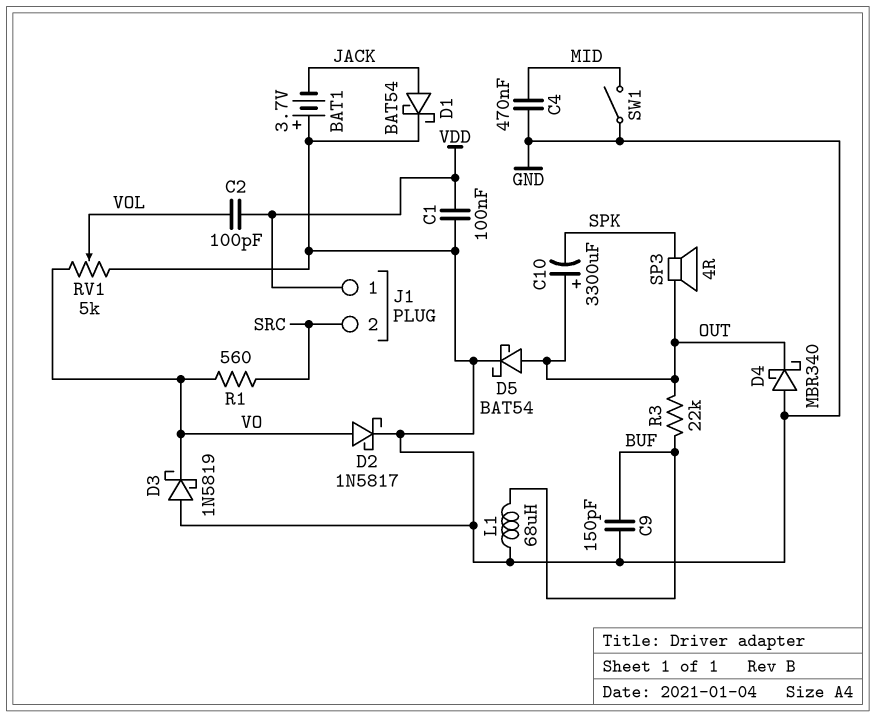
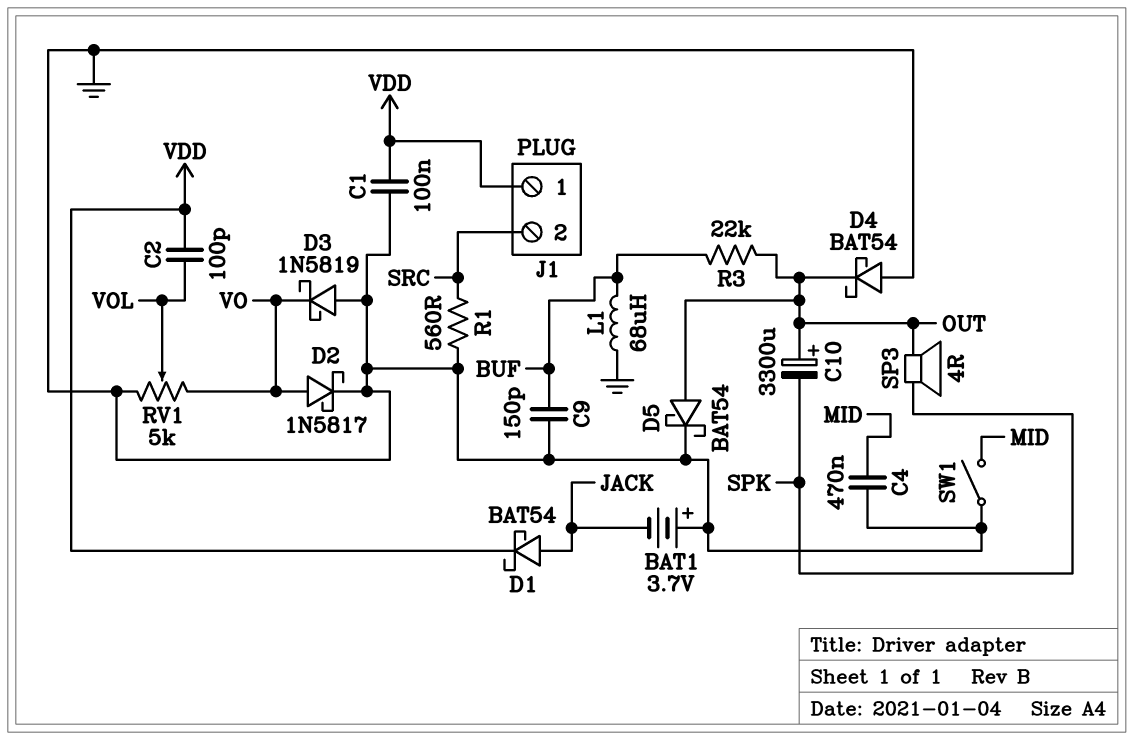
D1: schottky BAT54 (A JACK, K GND) -> schottky BAT54 (A JACK, K VDD)
D4: schottky MBR340 (A GND, K OUT) -> schottky BAT54 (A GND, K OUT)
R1: 560 (SRC, VO) -> 560 (GND, SRC)

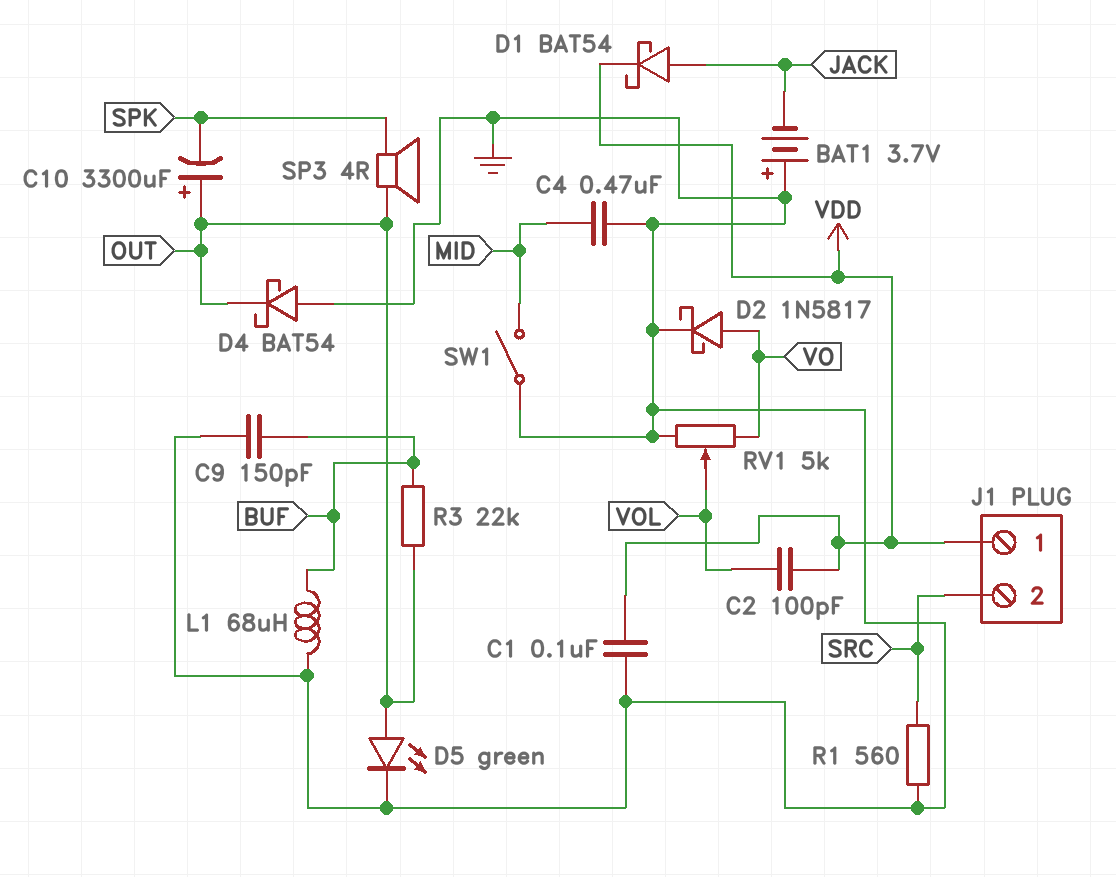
D3: schottky 1N5819 (A GND, K VO) -> none
D5: schottky BAT54 (A OUT, K GND) -> LED green (A OUT, K GND)

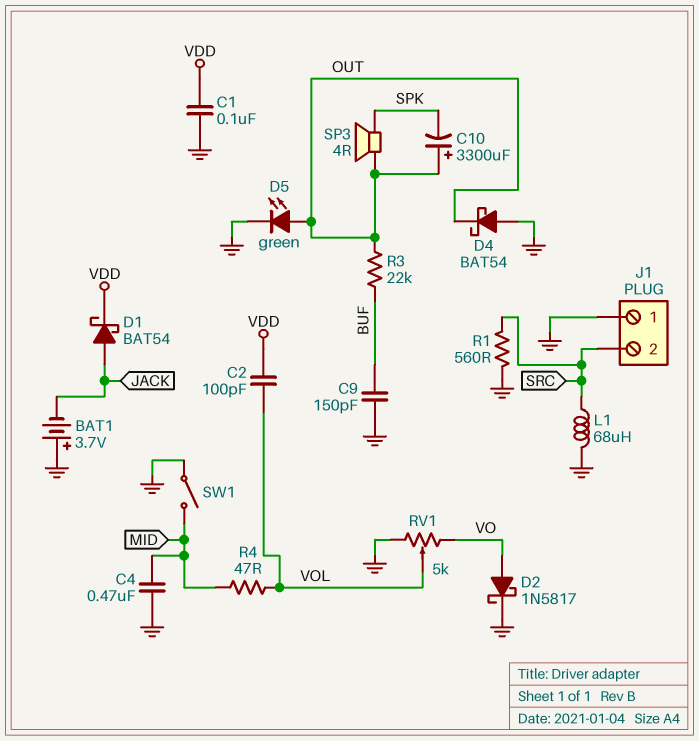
J1 pin 1: VDD -> GND
L1: 68uH (BUF, GND) -> 68uH (GND, SRC)
R4: none -> 47 (MID, VOL)

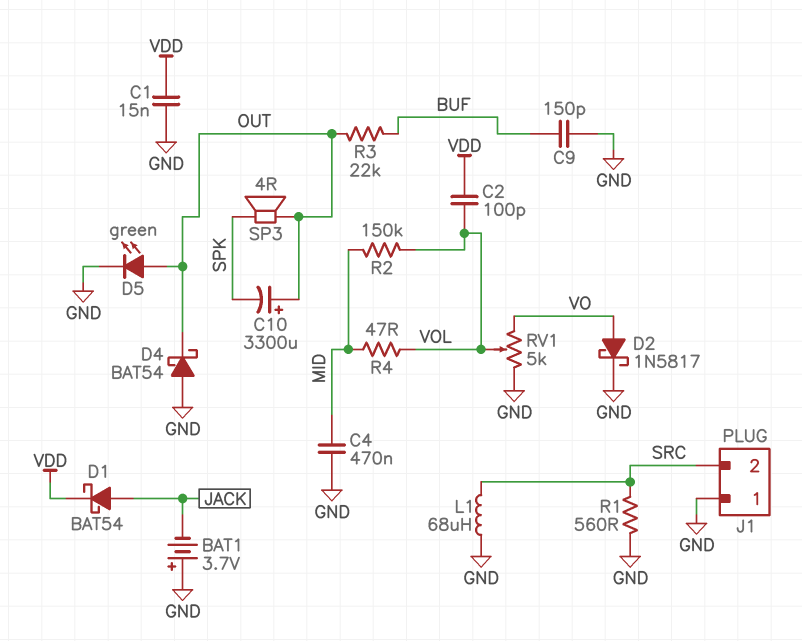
C1: 100nF (GND, VDD) -> 15nF (GND, VDD)
R2: none -> 150k (MID, VOL)
SW1: switch (GND, MID) -> none

